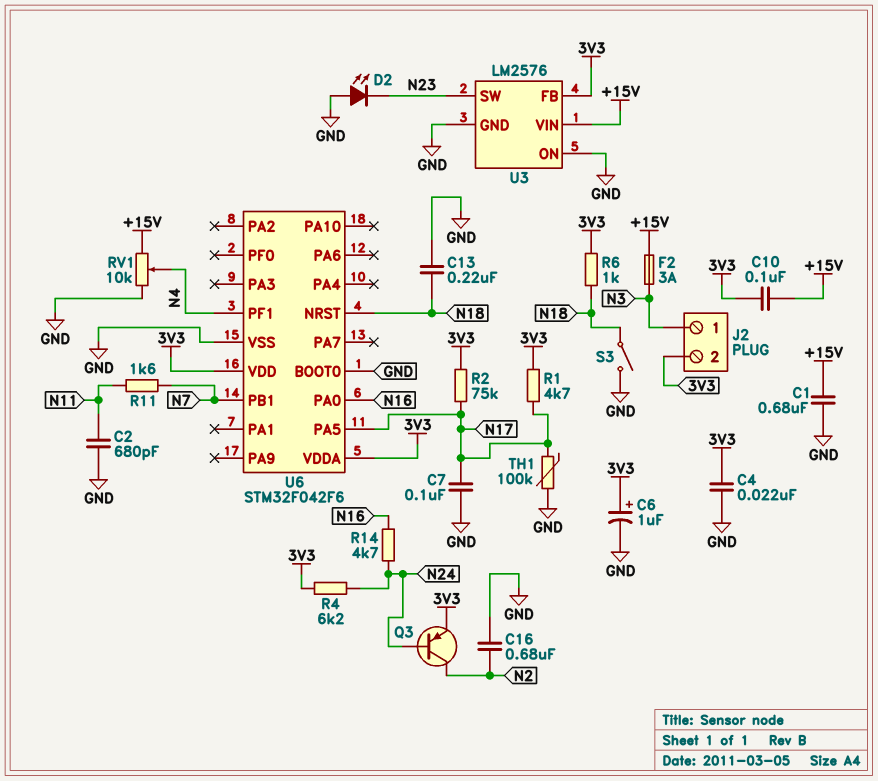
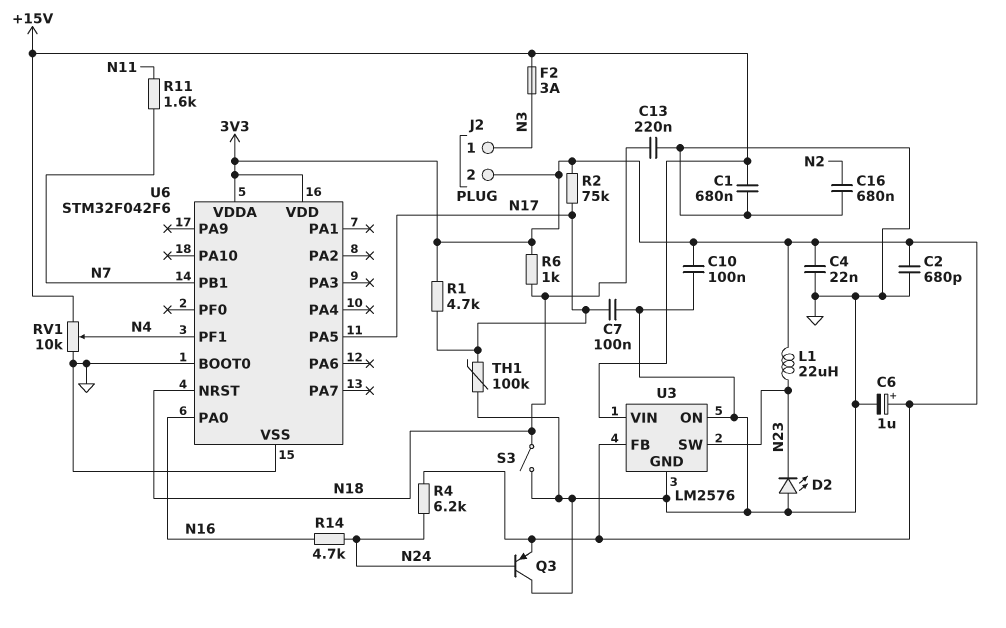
C2: 680pF (GND, N11) -> 680pF (3V3, GND)
C10: 100nF (+15V, 3V3) -> 100nF (3V3, GND)
L1: none -> 22uH (3V3, N23)
Q3: PNP (B N24, C N2, E 3V3) -> PNP (B N24, C GND, E 3V3)

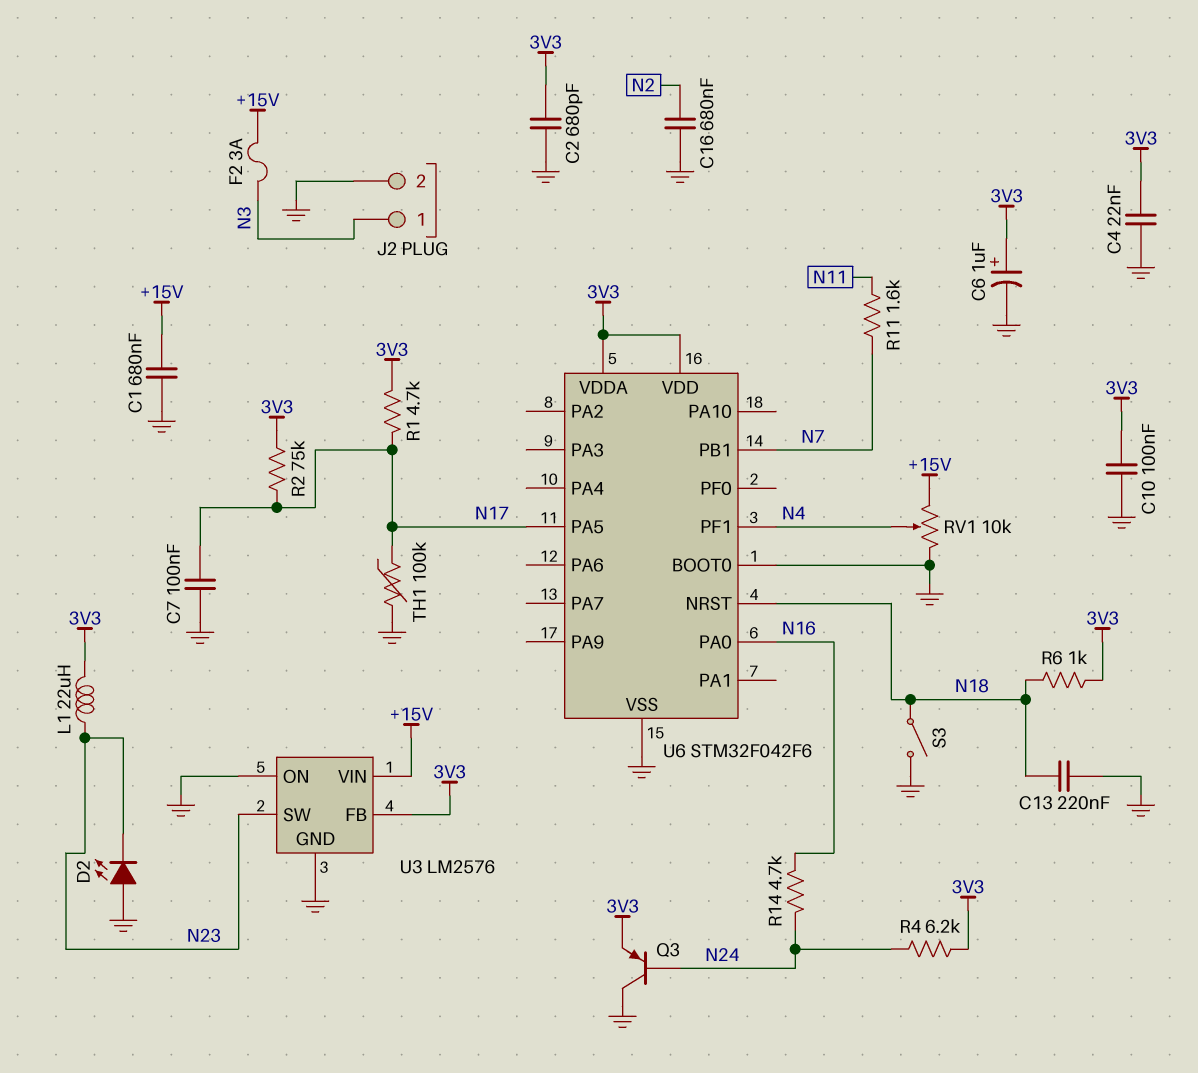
J2 pin 2: 3V3 -> GND

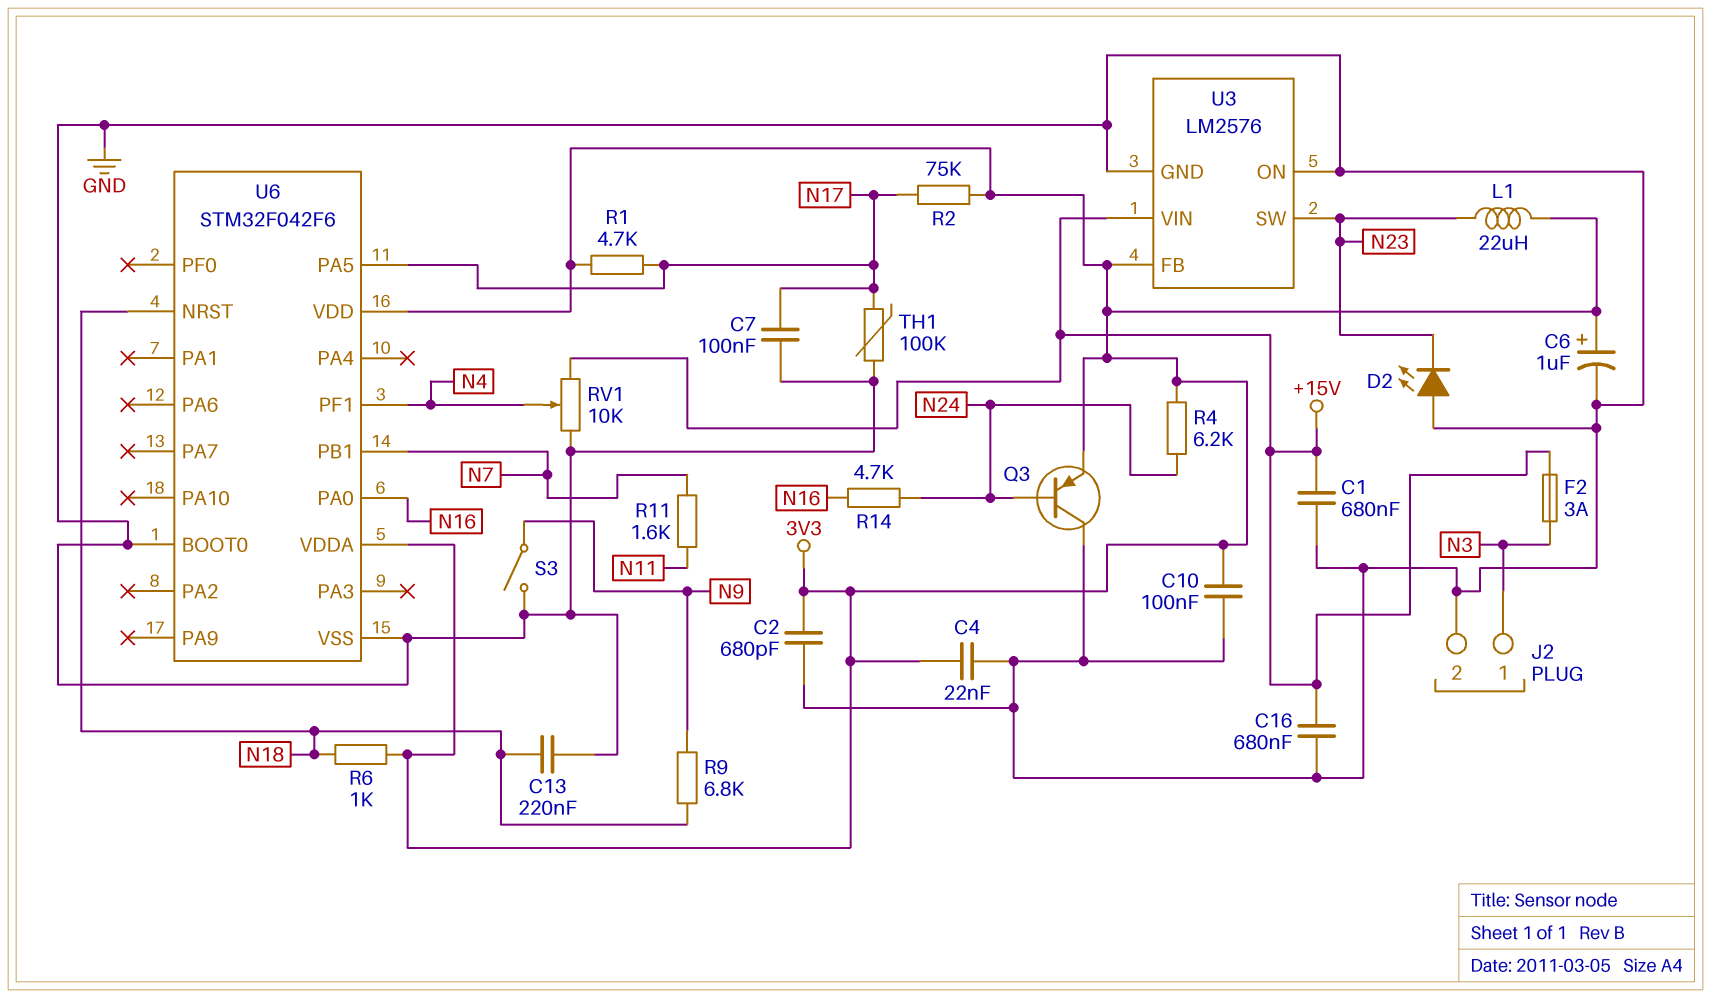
C16: 680nF (GND, N2) -> 680nF (+15V, GND)
R9: none -> 6.8k (N9, N18)
S3: switch (GND, N18) -> switch (GND, N9)

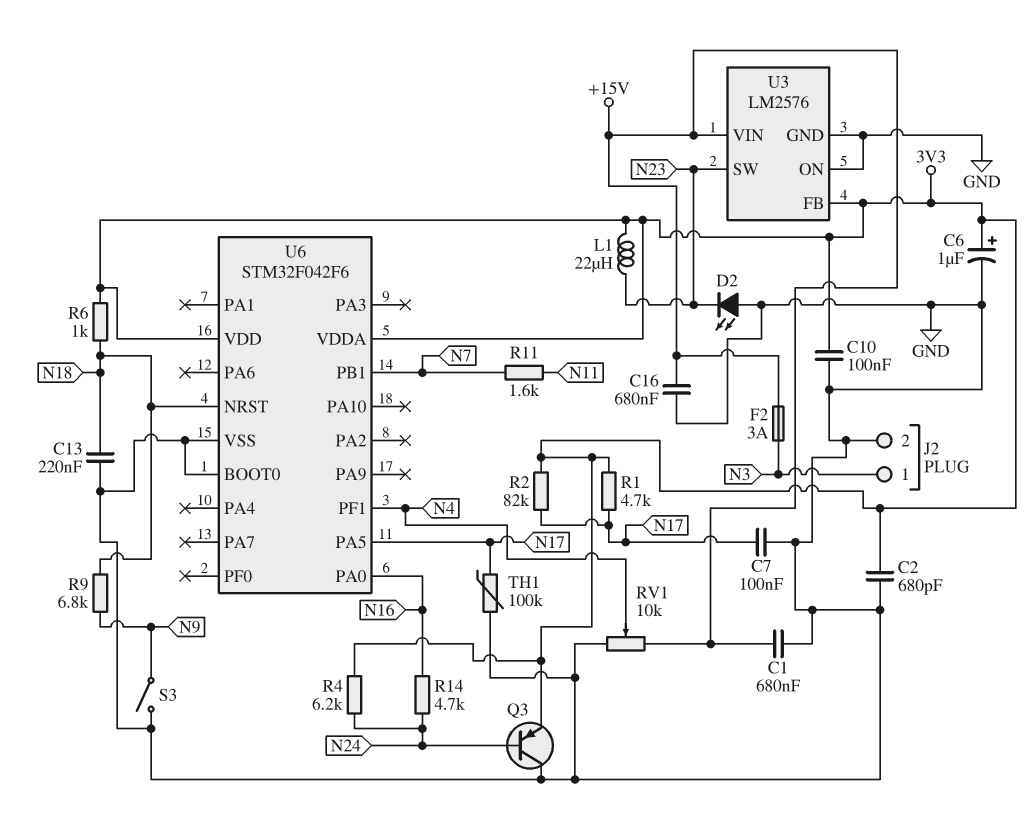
C4: 22nF (3V3, GND) -> none
R2: 75k (3V3, N17) -> 82k (3V3, N17)

